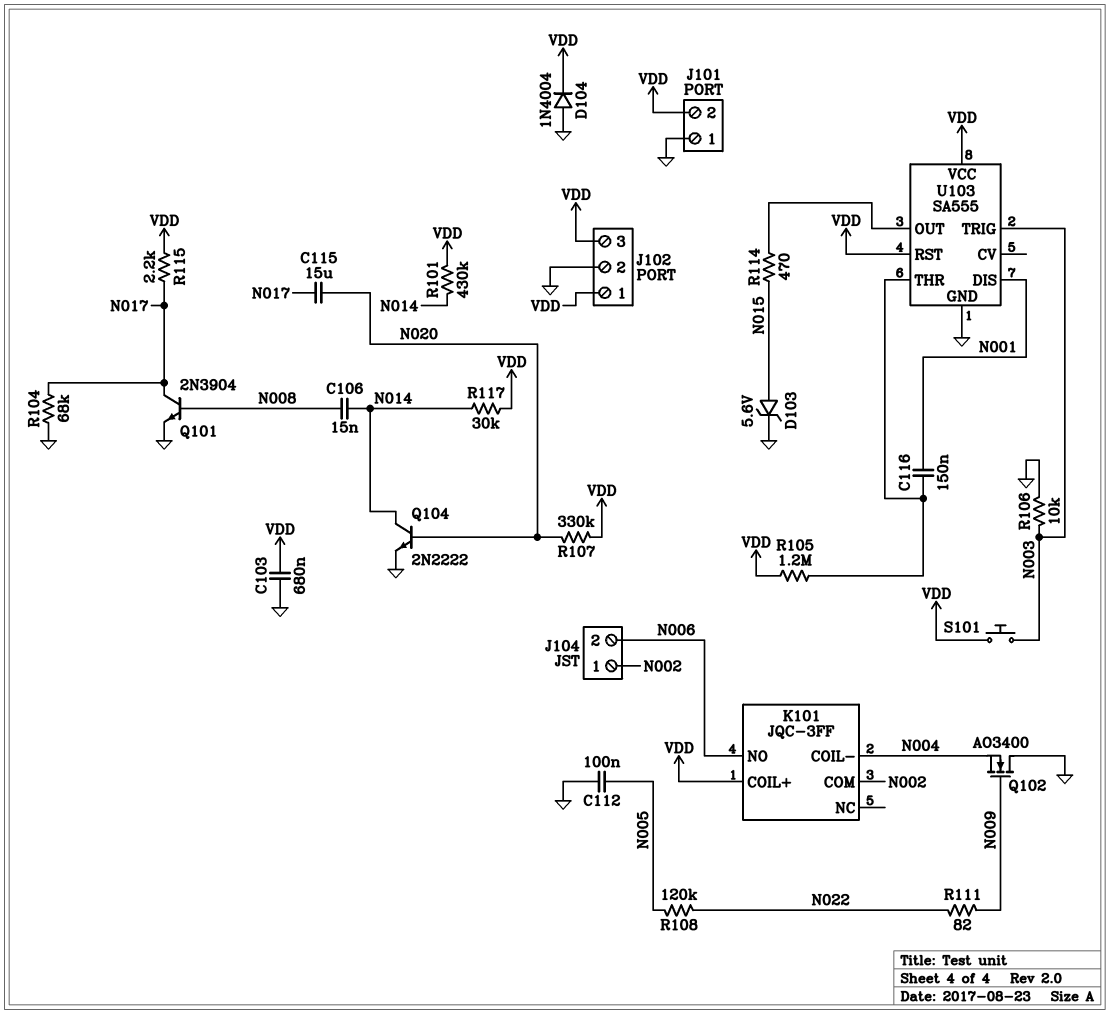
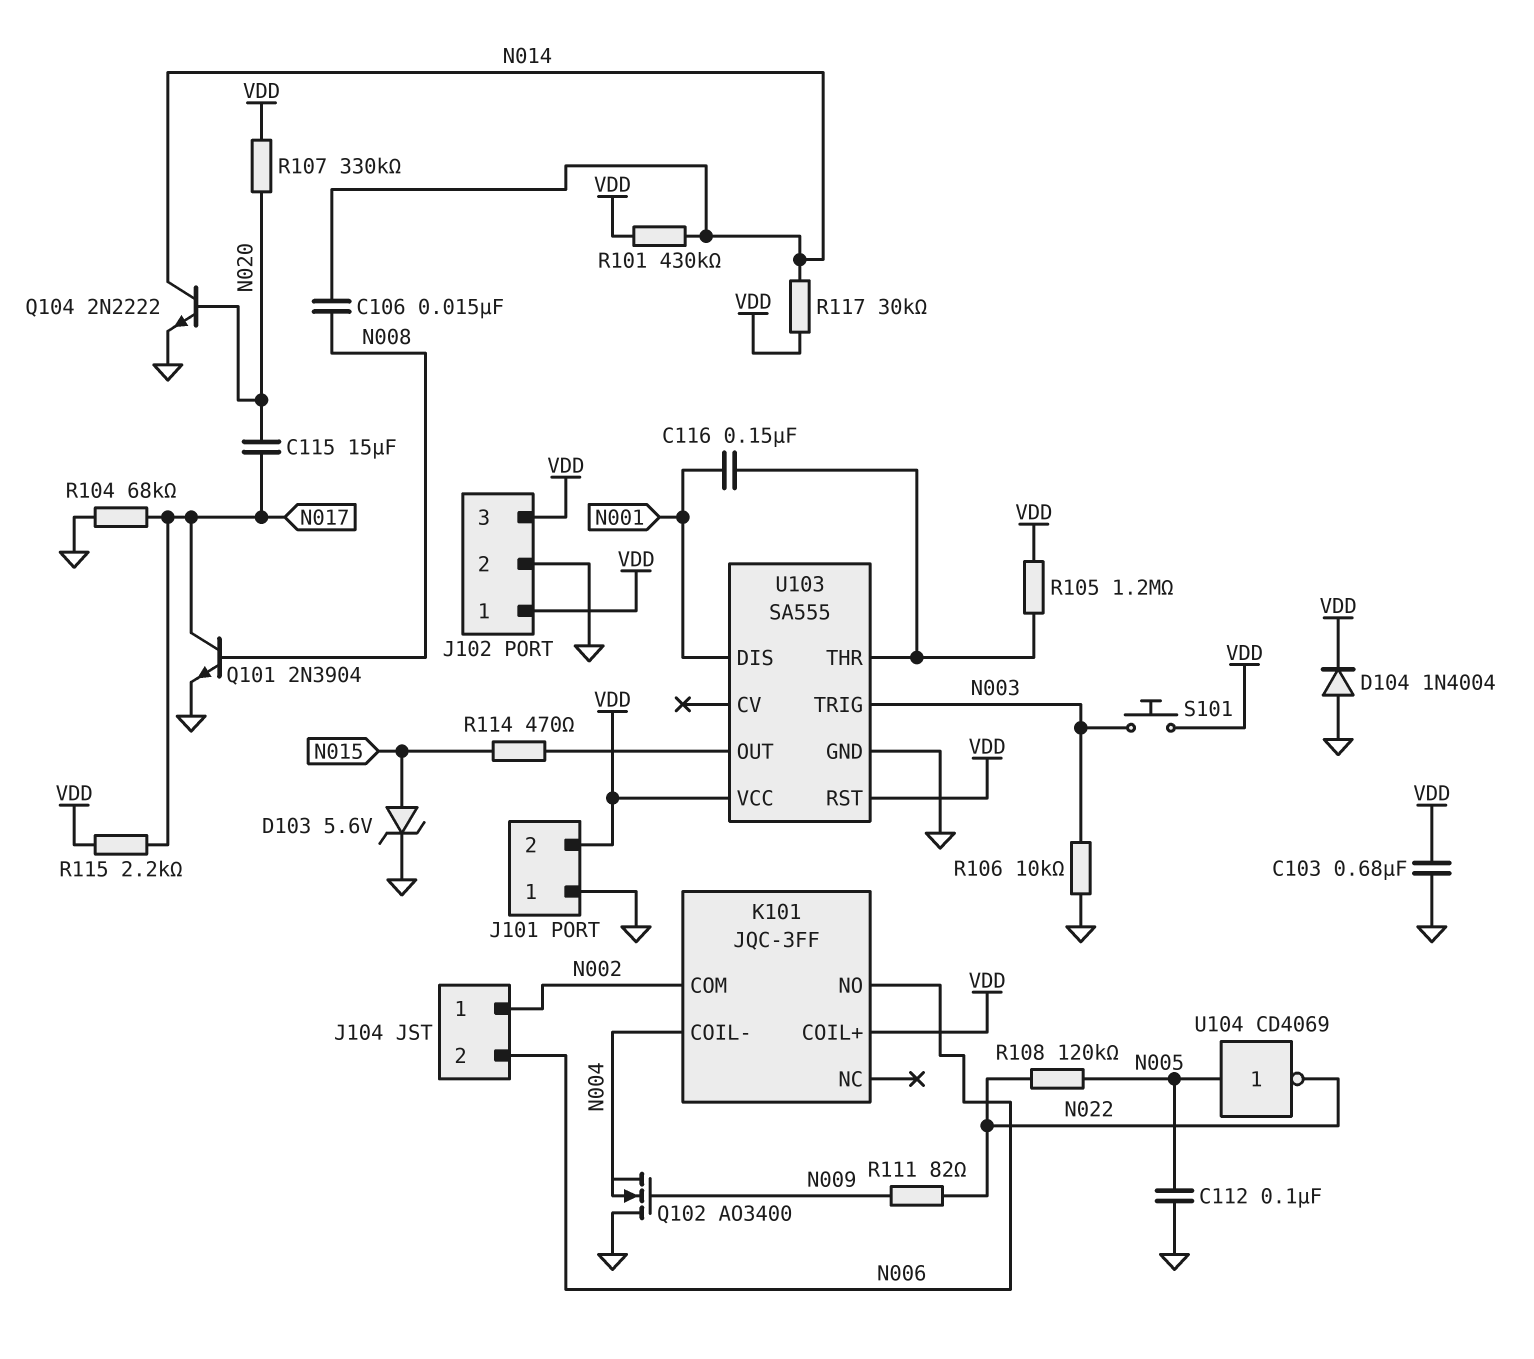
U104: none -> NOT CD4069 (in N005, out N022)

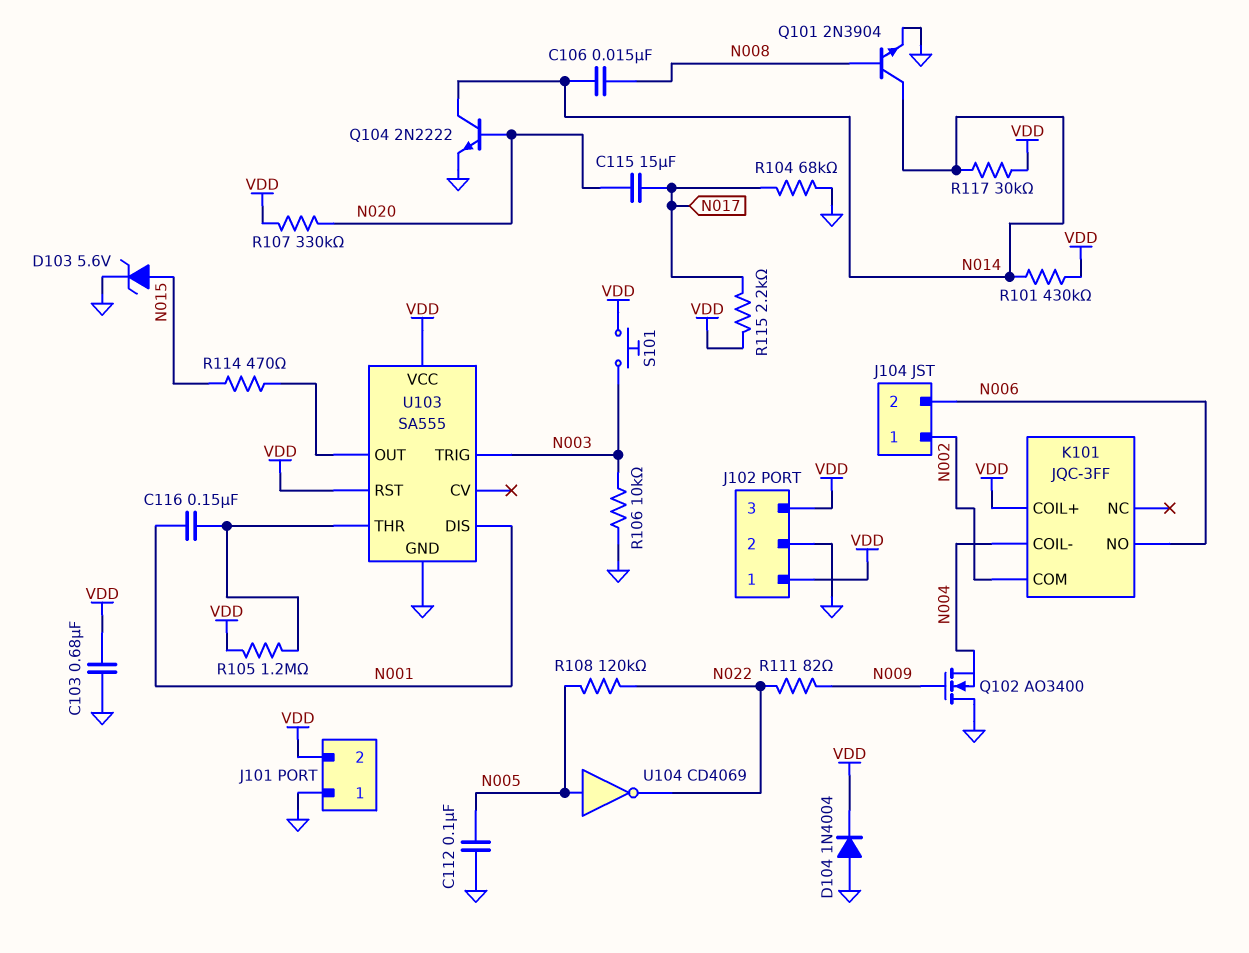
Q101: NPN 2N3904 (B N008, C N017, E GND) -> NPN 2N3904 (B N008, C N014, E GND)

